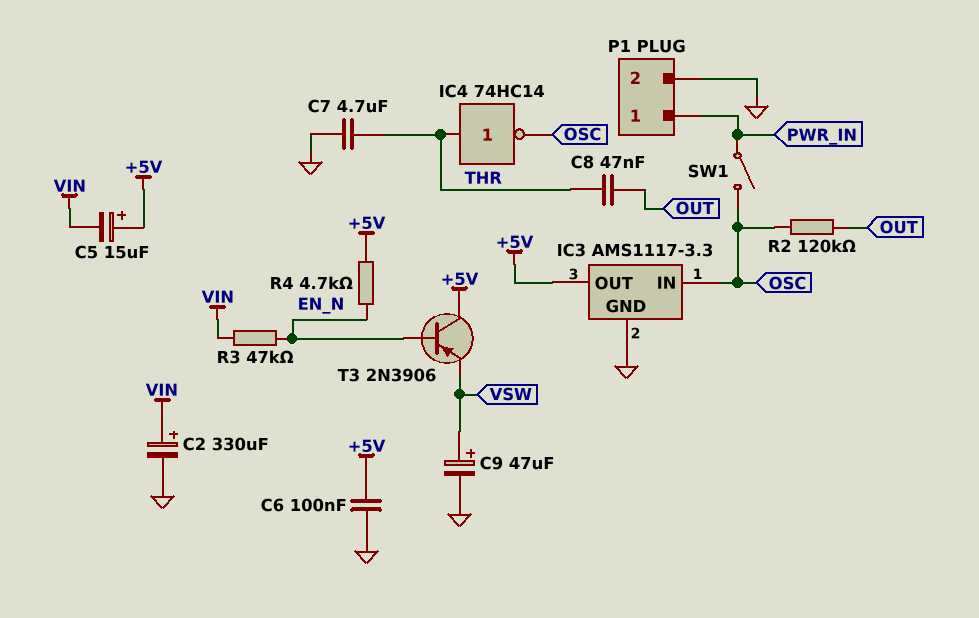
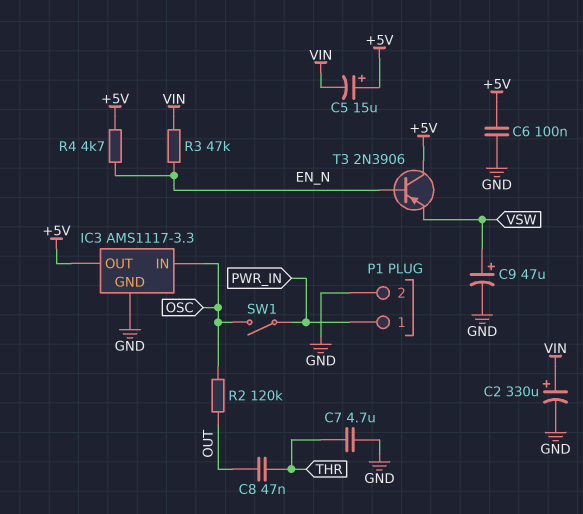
IC4: NOT 74HC14 (in THR, out OSC) -> none

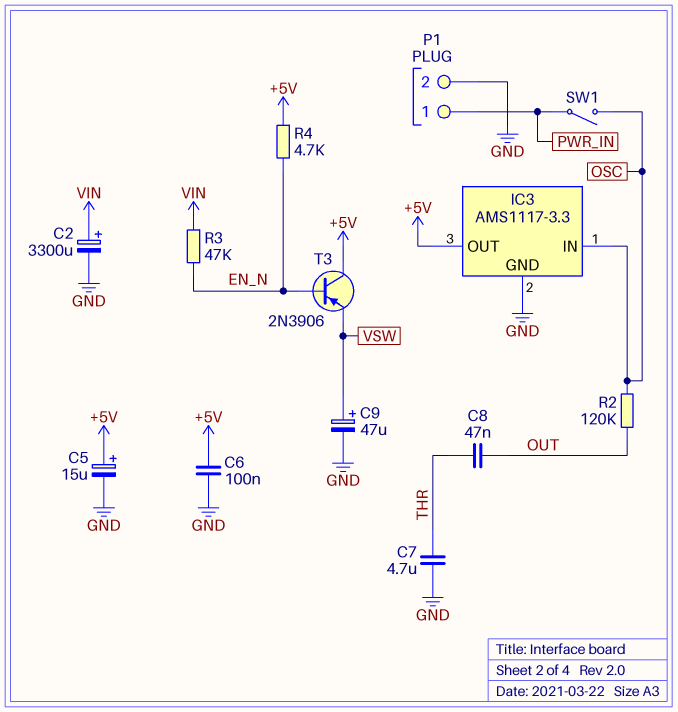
C2: 330uF (plus VIN, minus GND) -> 3300uF (plus VIN, minus GND)
C5: 15uF (plus +5V, minus VIN) -> 15uF (plus +5V, minus GND)

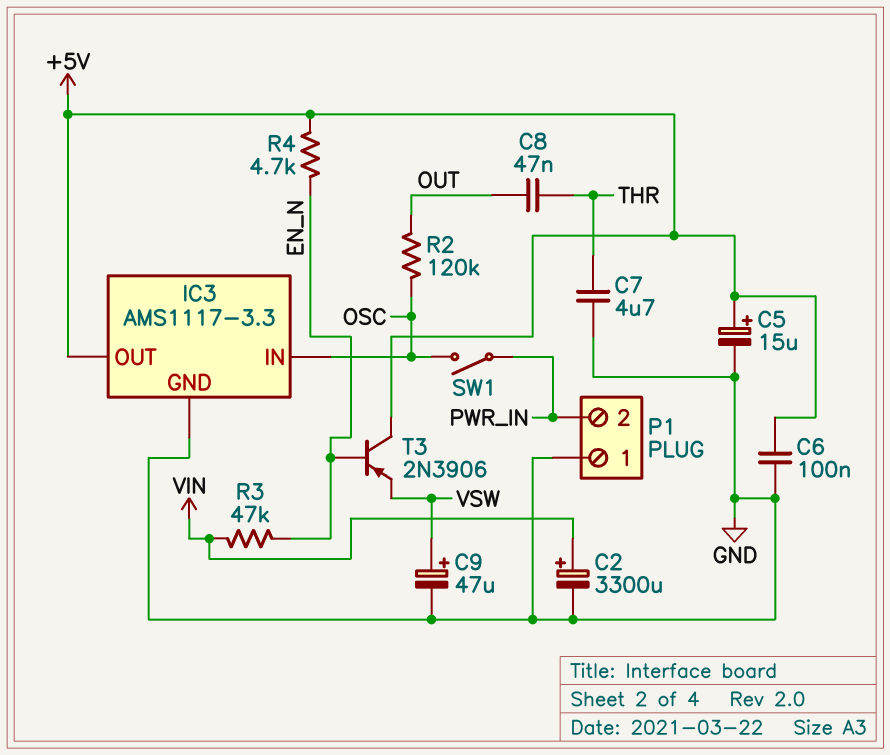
P1 pin 1: PWR_IN -> GND
P1 pin 2: GND -> PWR_IN

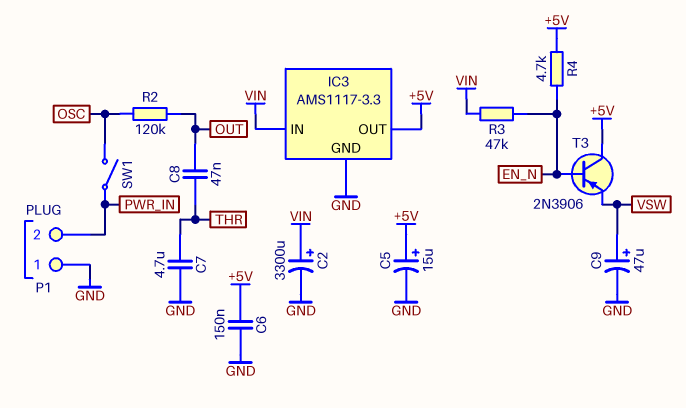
C6: 100nF (+5V, GND) -> 150nF (+5V, GND)
IC3 pin IN: OSC -> VIN

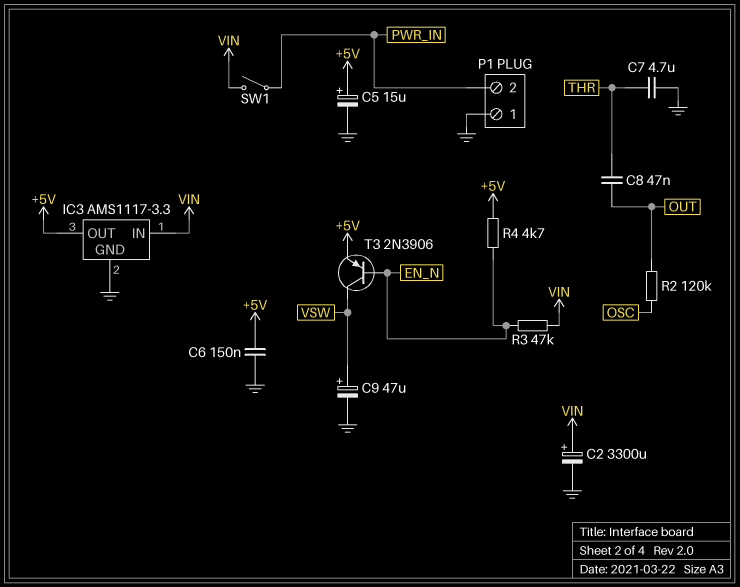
SW1: switch (OSC, PWR_IN) -> switch (PWR_IN, VIN)
T3: PNP 2N3906 (B EN_N, C +5V, E VSW) -> PNP 2N3906 (B EN_N, C VSW, E +5V)

